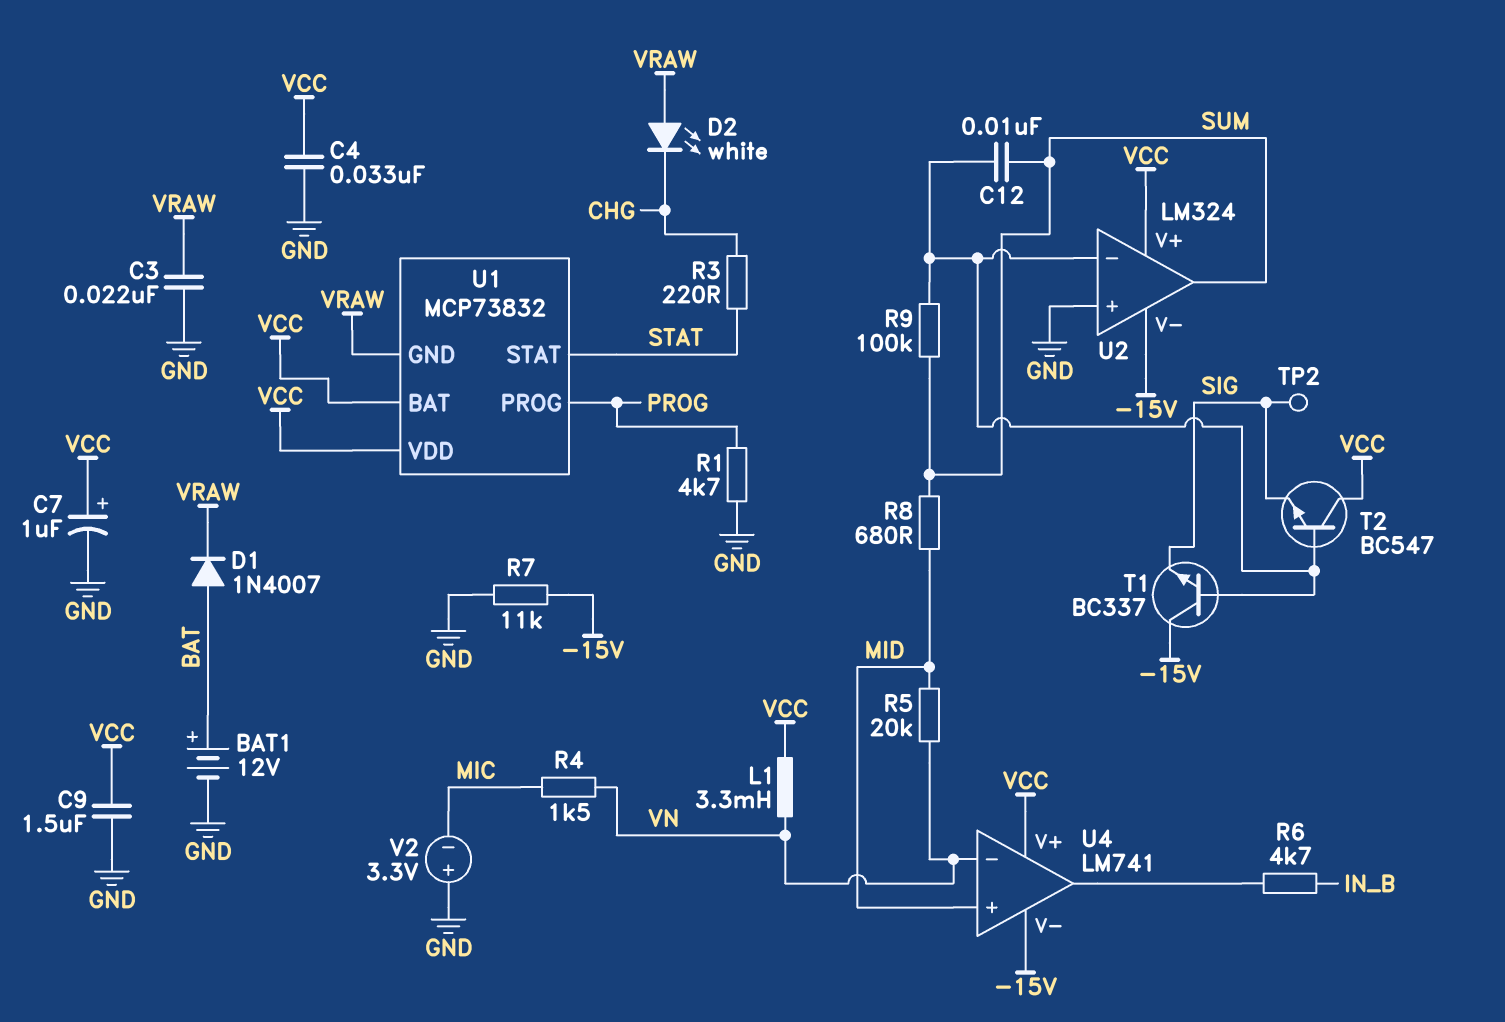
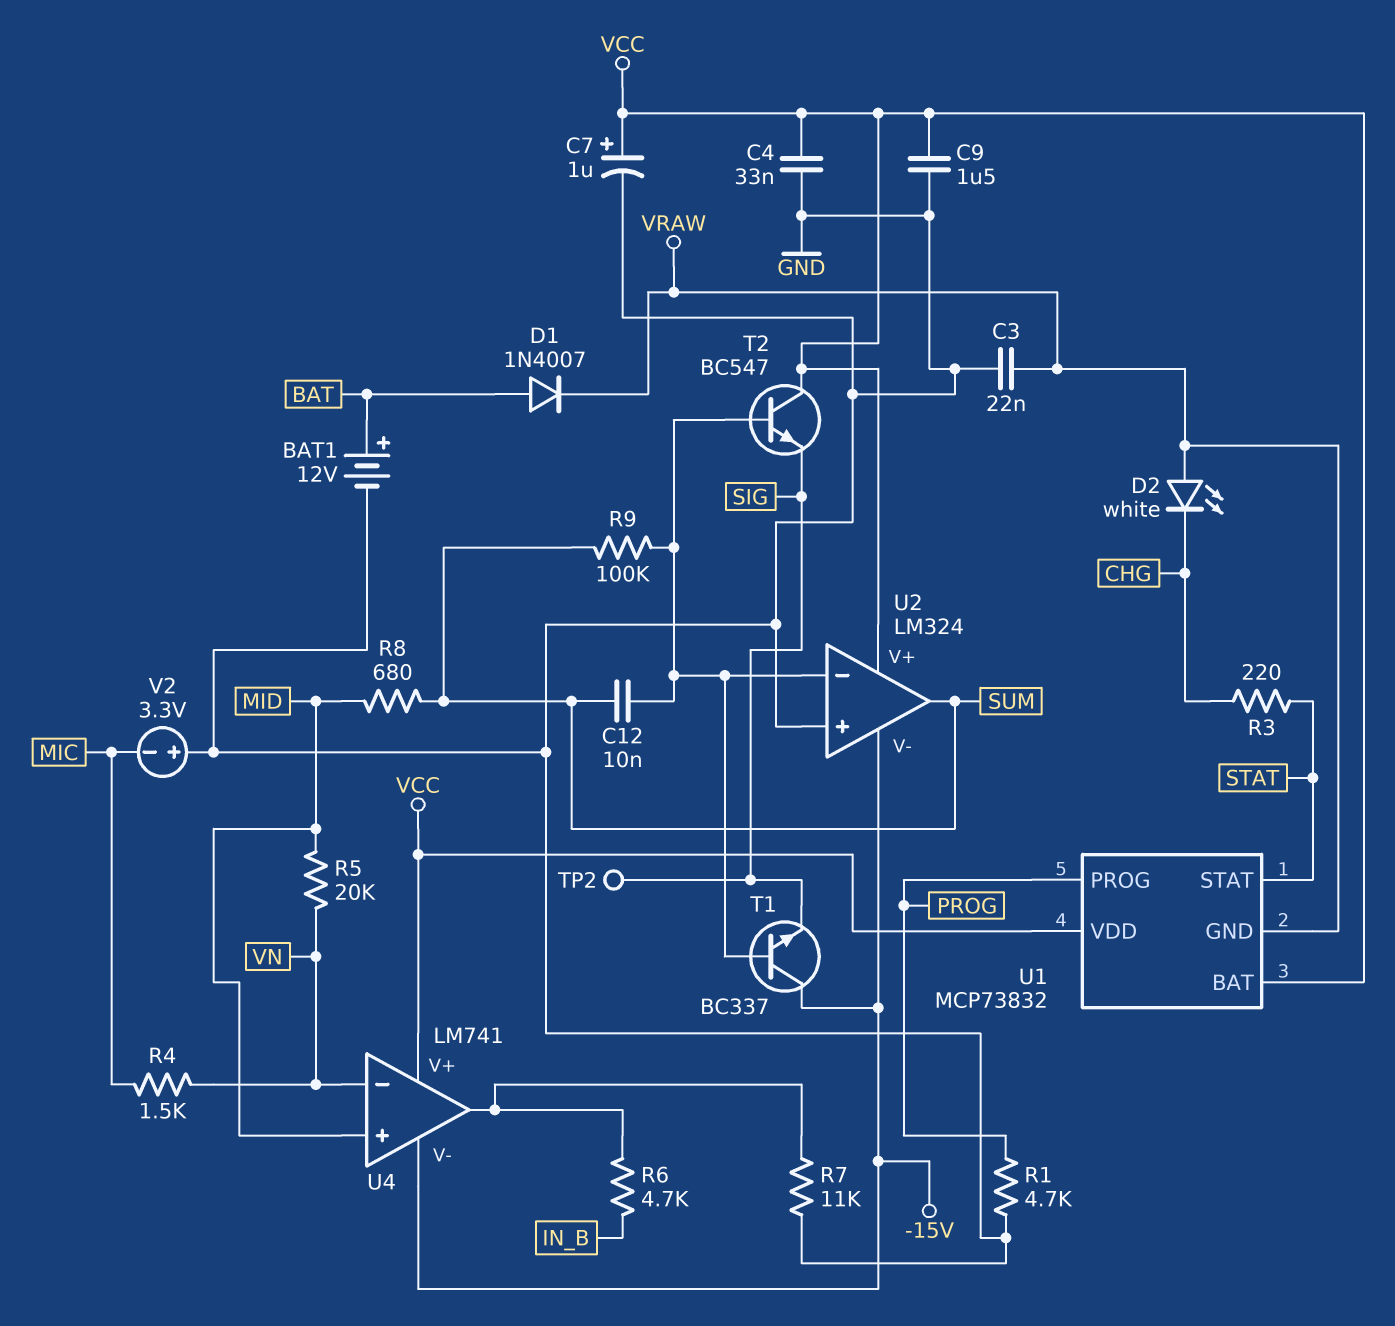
L1: 3.3mH (VCC, VN) -> none
R7: 11k (-15V, GND) -> 11k (GND, U4/out)

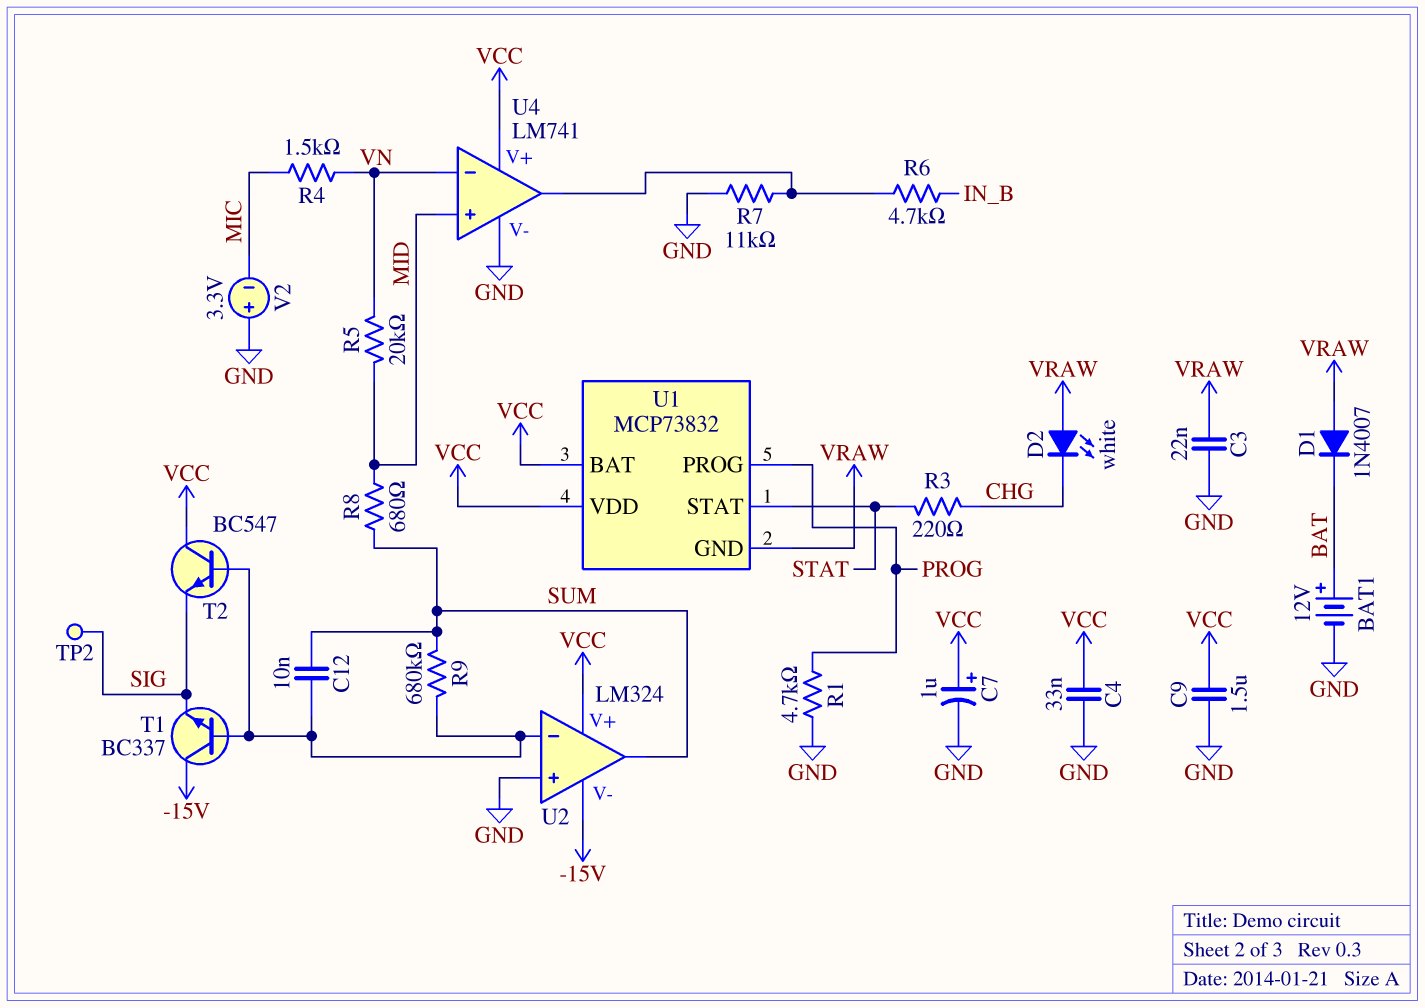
D1: diode 1N4007 (A BAT, K VRAW) -> diode 1N4007 (A VRAW, K BAT)
R9: 100k (SUM, U2/in-) -> 680k (SUM, U2/in-)
U4 pin V-: -15V -> GND

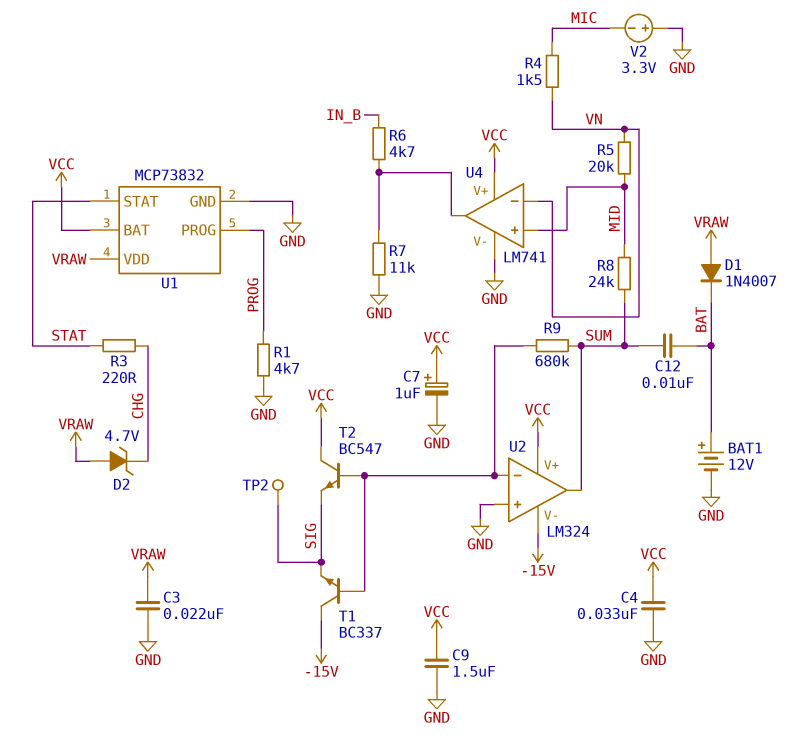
C12: 10nF (SUM, U2/in-) -> 10nF (BAT, SUM)
D2: LED white (A VRAW, K CHG) -> zener 4.7V (A VRAW, K CHG)
R8: 680 (MID, SUM) -> 24k (MID, SUM)
U1 pin GND: VRAW -> GND
U1 pin VDD: VCC -> VRAW

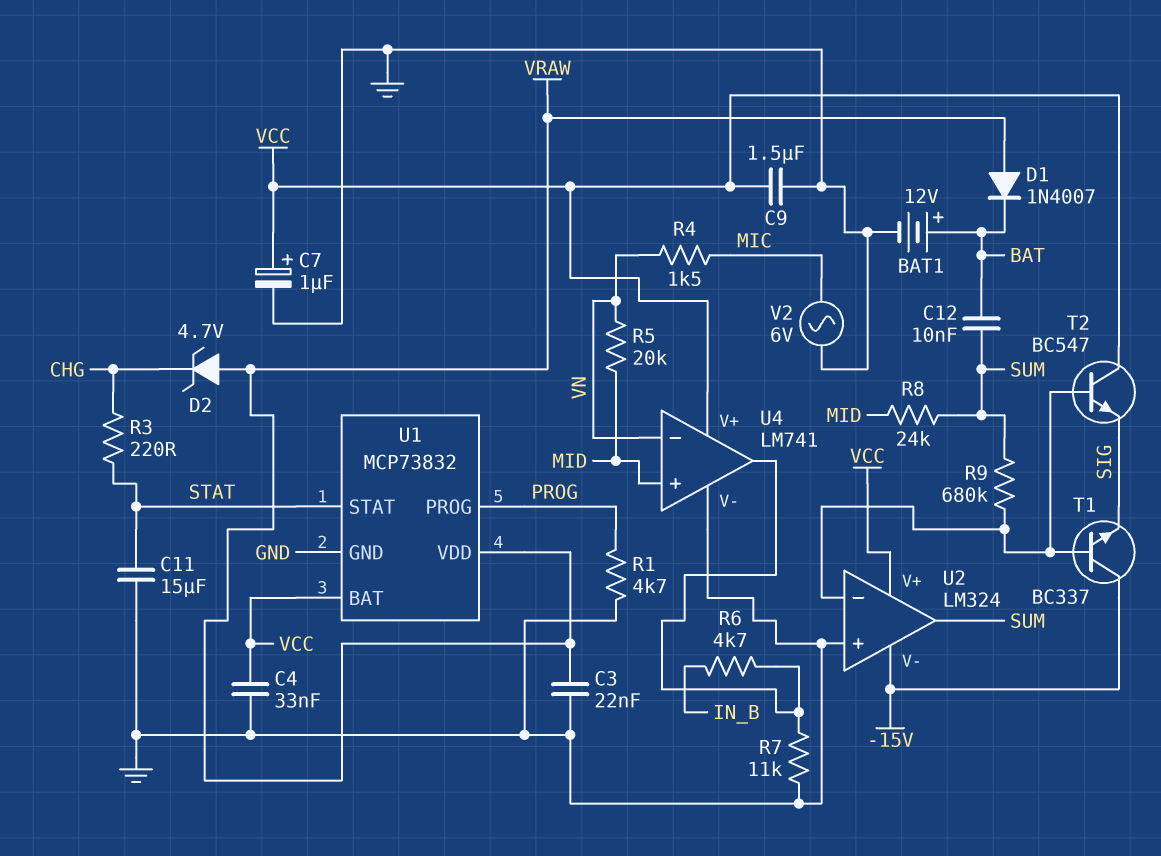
C11: none -> 15uF (GND, STAT)
TP2: test point (SIG) -> none
V2: 3.3V (plus GND, minus MIC) -> AC 6V (GND, MIC)

